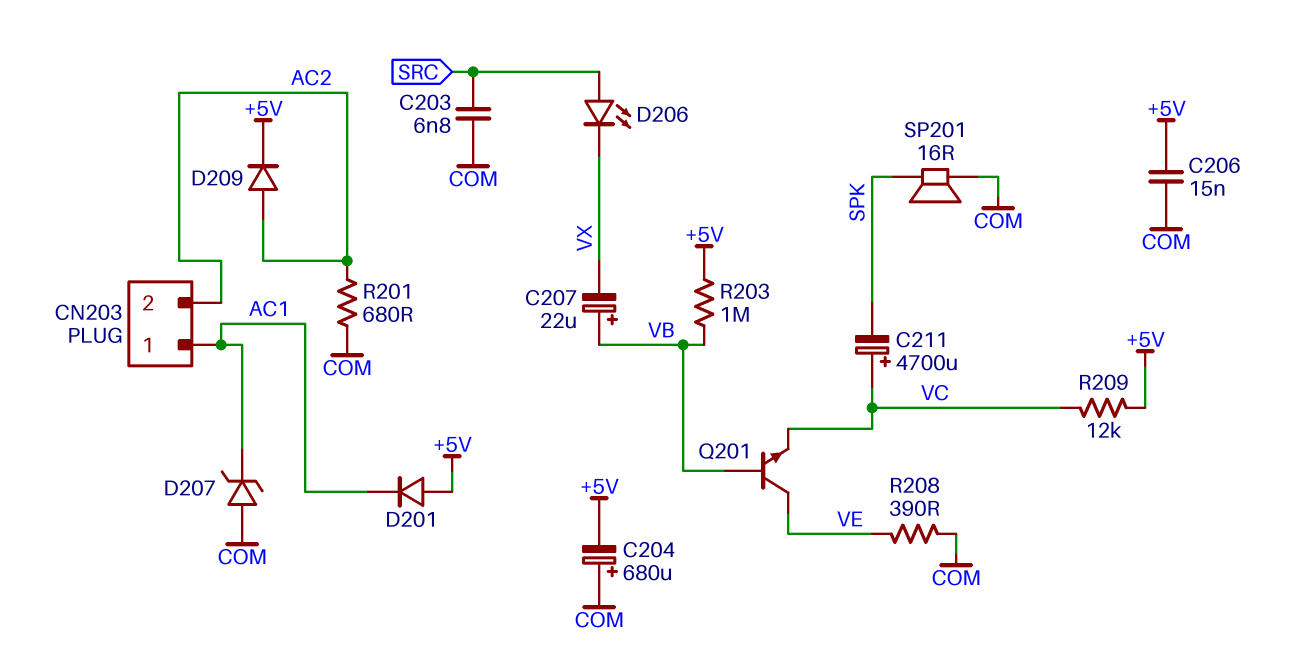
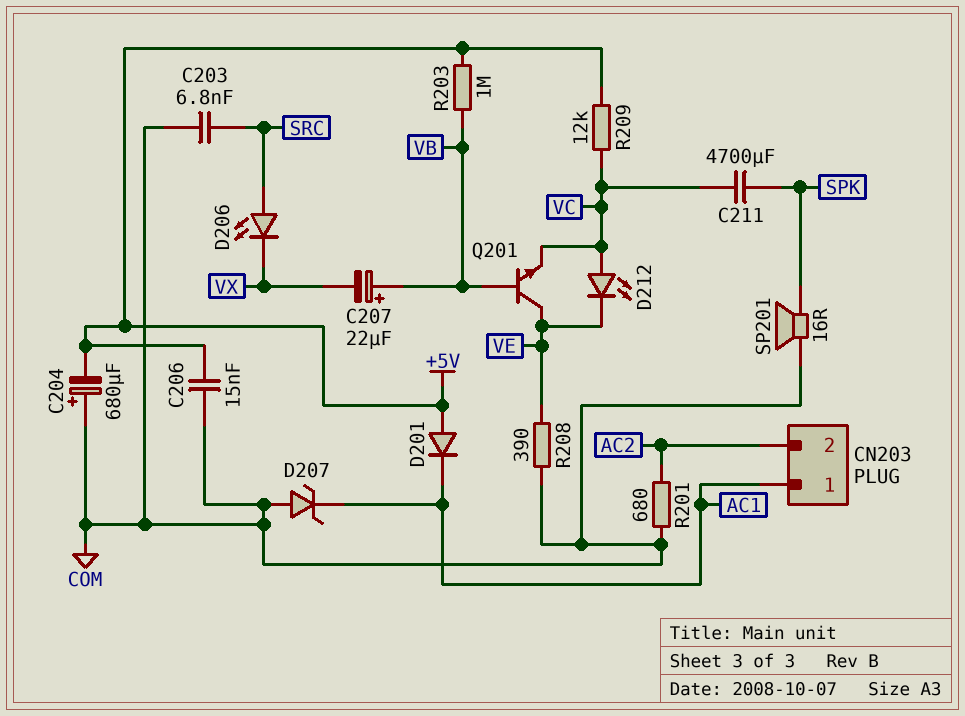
C211: 4700uF (plus VC, minus SPK) -> 4700uF (SPK, VC)
D209: diode (A AC2, K +5V) -> none
D212: none -> LED (A VC, K VE)

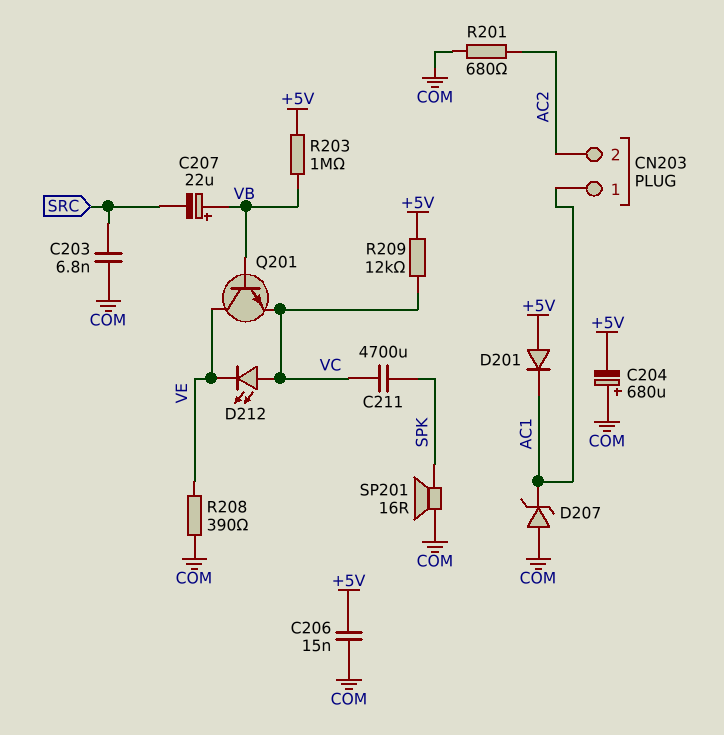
C207: 22uF (plus VB, minus VX) -> 22uF (plus VB, minus SRC)
D206: LED (A SRC, K VX) -> none

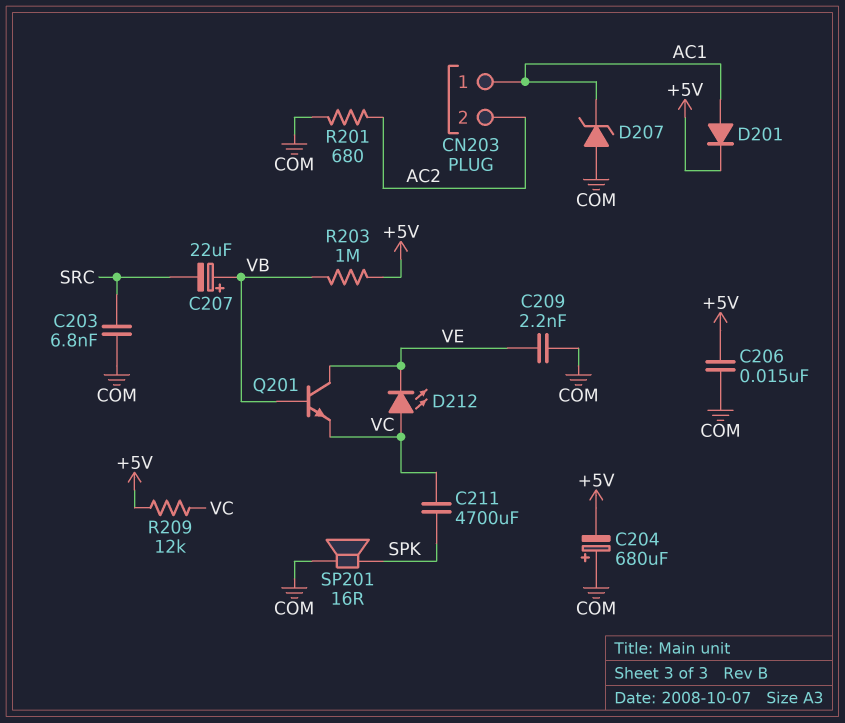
C209: none -> 2.2nF (COM, VE)
D201: diode (A +5V, K AC1) -> diode (A AC1, K +5V)
R208: 390 (COM, VE) -> none

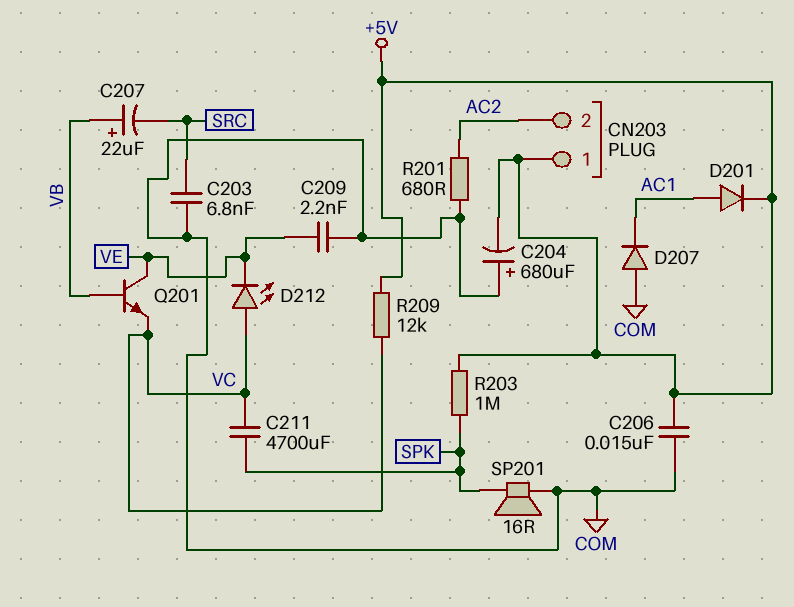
CN203 pin 1: AC1 -> +5V
D207: zener (A COM, K AC1) -> diode (A COM, K AC1)
R203: 1M (+5V, VB) -> 1M (+5V, SPK)

